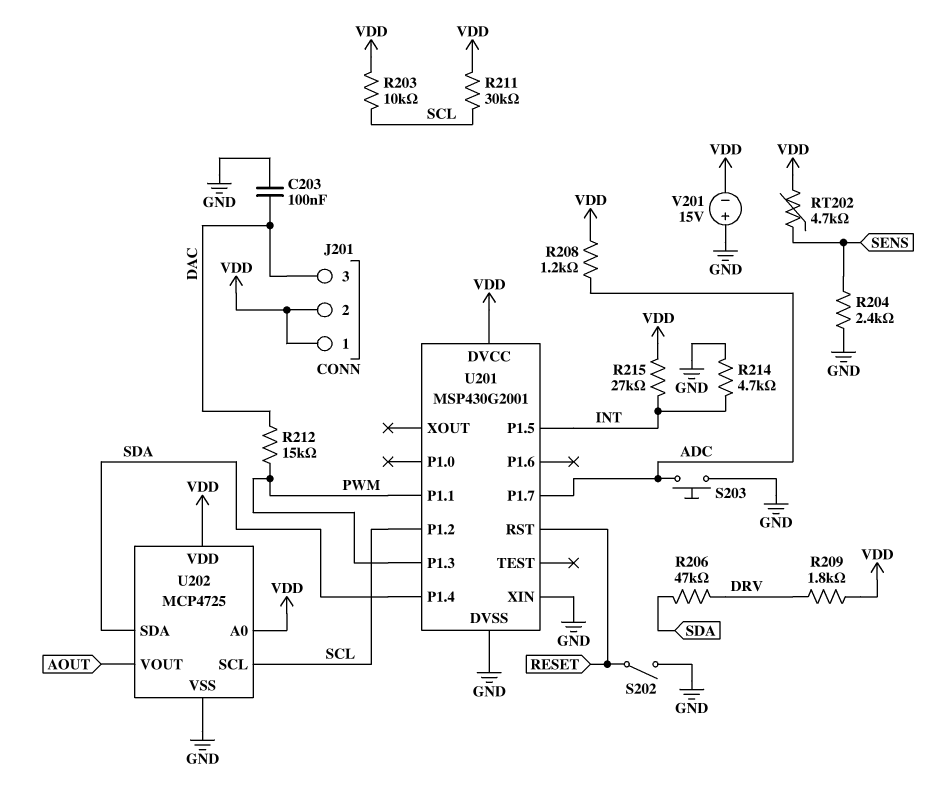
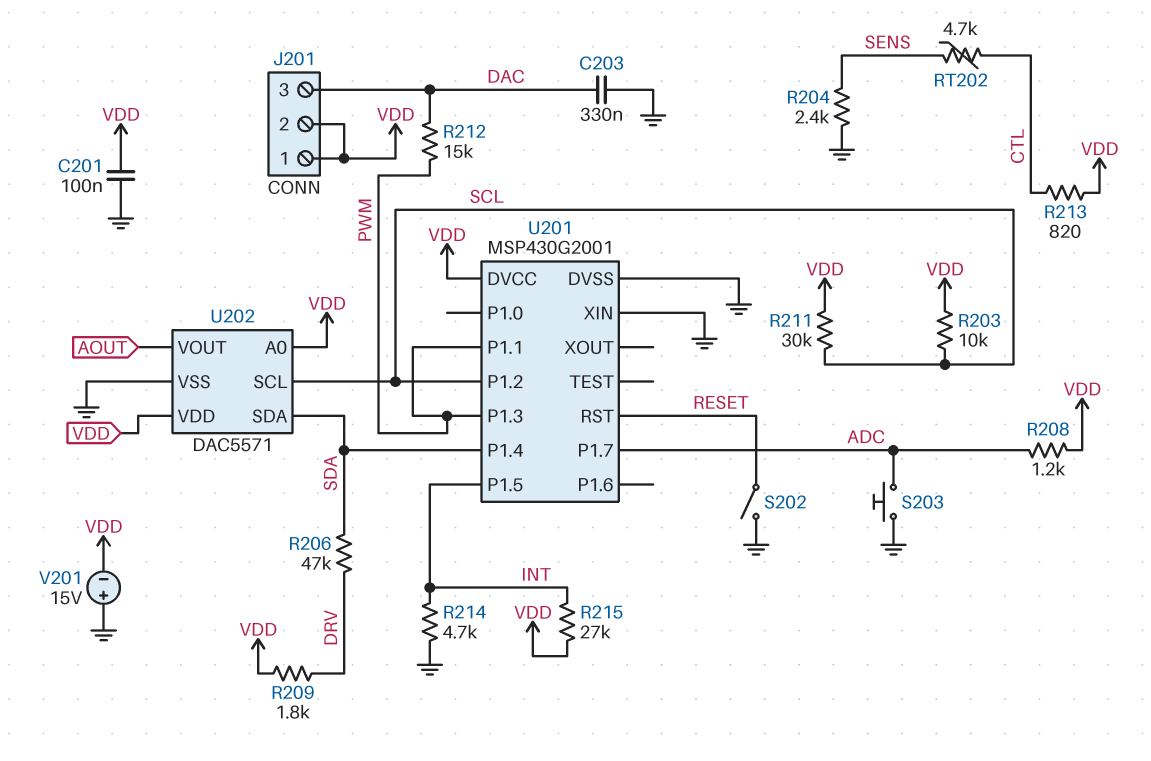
C201: none -> 100nF (GND, VDD)
C203: 100nF (DAC, GND) -> 330nF (DAC, GND)
R213: none -> 820 (CTL, VDD)
RT202: 4.7k (SENS, VDD) -> 4.7k (CTL, SENS)
U202: MCP4725 -> DAC5571

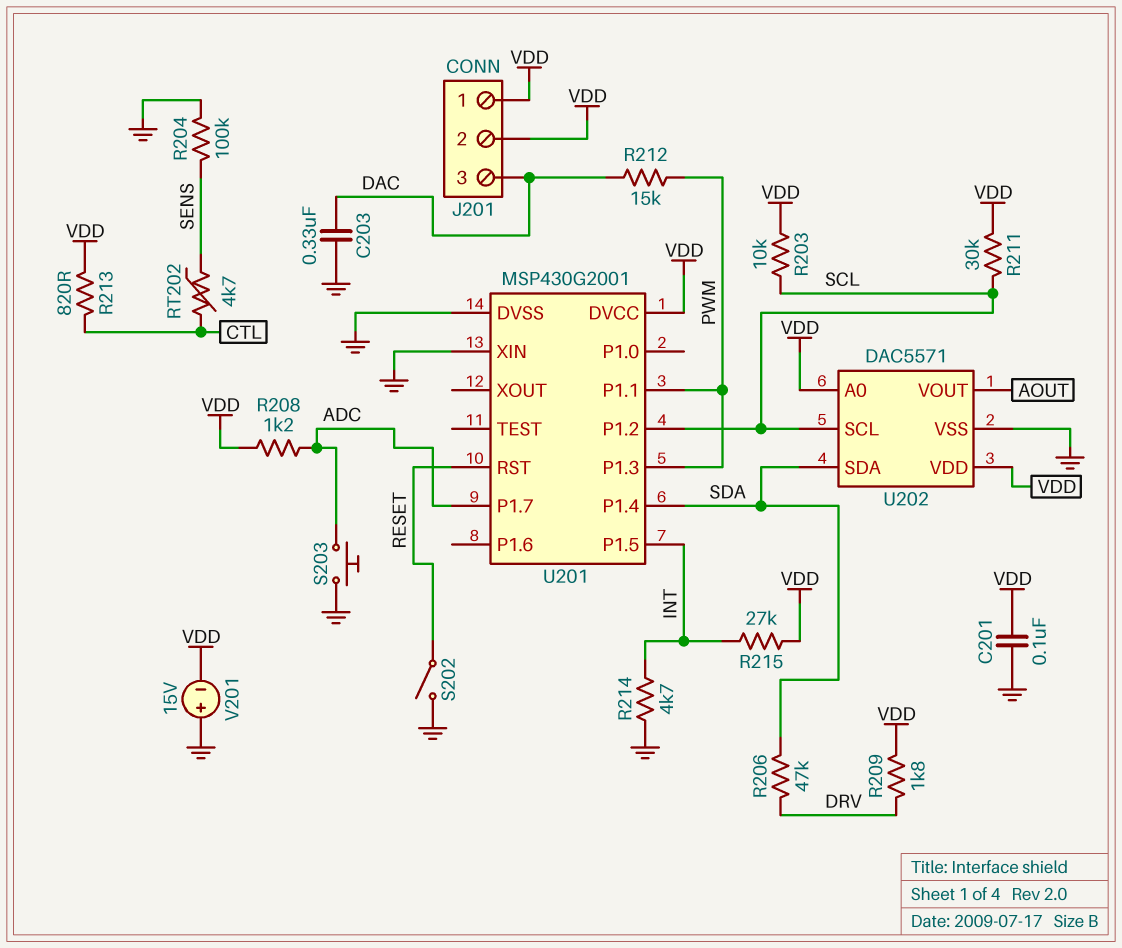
R204: 2.4k (GND, SENS) -> 100k (GND, SENS)

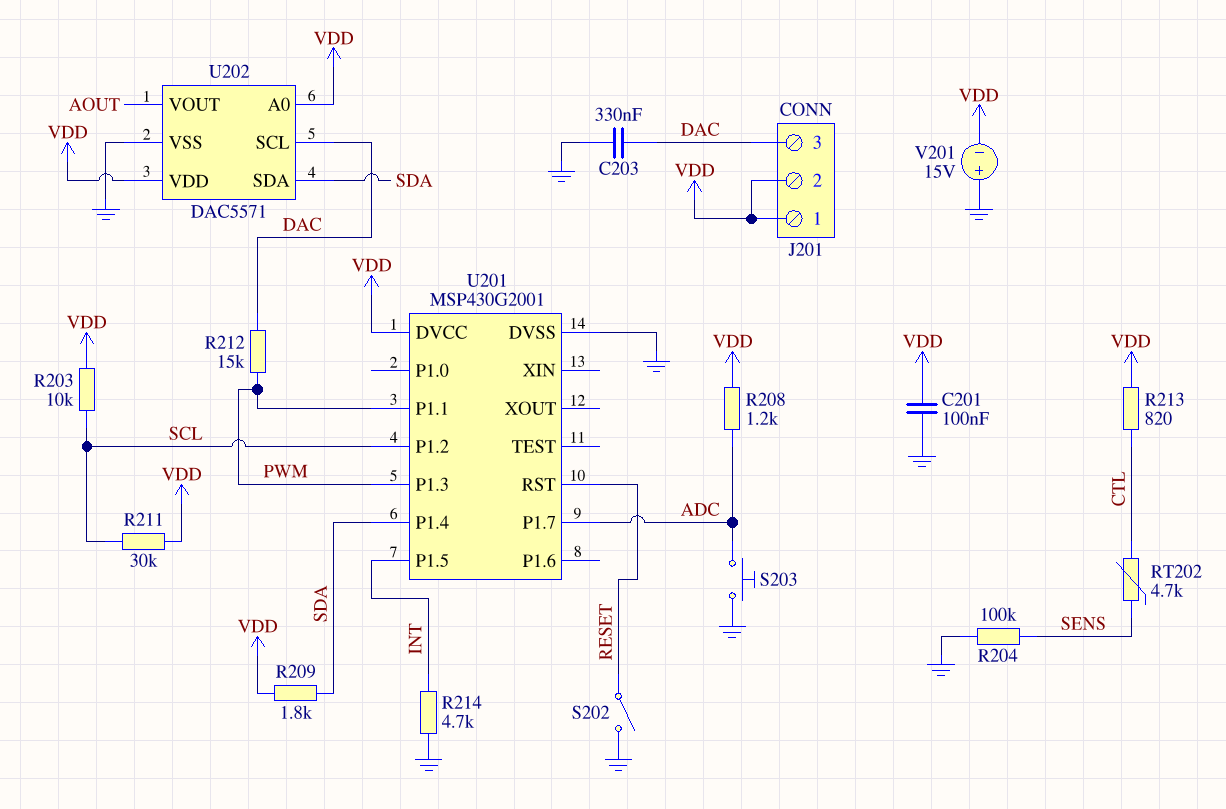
R206: 47k (DRV, SDA) -> none
R209: 1.8k (DRV, VDD) -> 1.8k (SDA, VDD)
R215: 27k (INT, VDD) -> none
U201 pin XIN: GND -> none
U202 pin SCL: SCL -> DAC

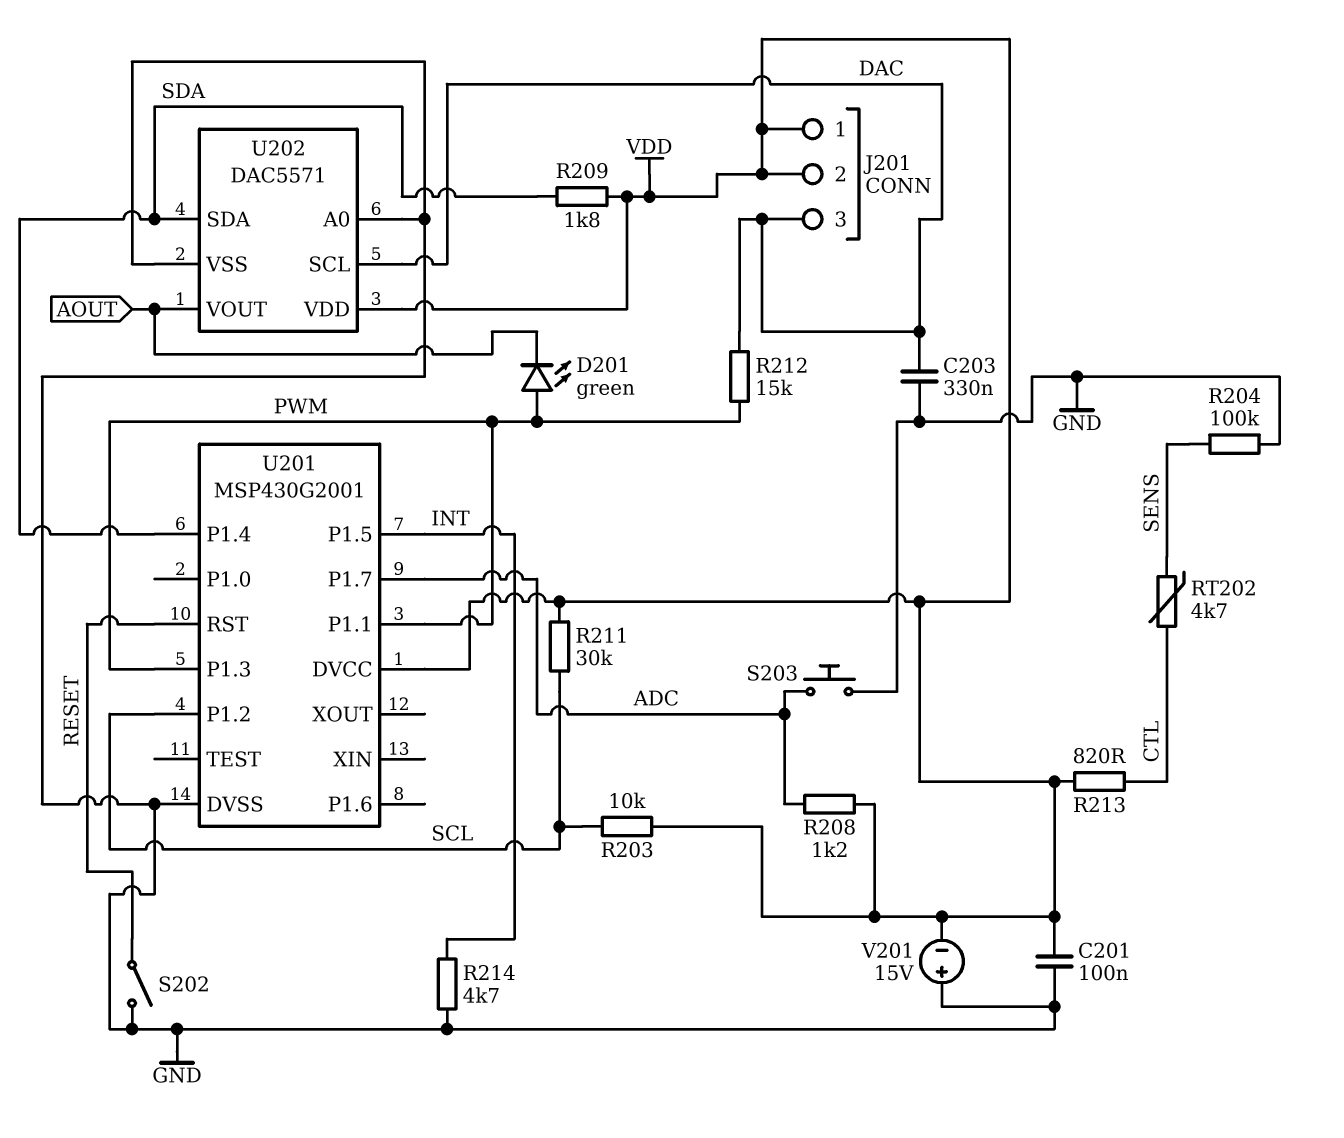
D201: none -> LED green (A PWM, K AOUT)
U202 pin A0: VDD -> GND

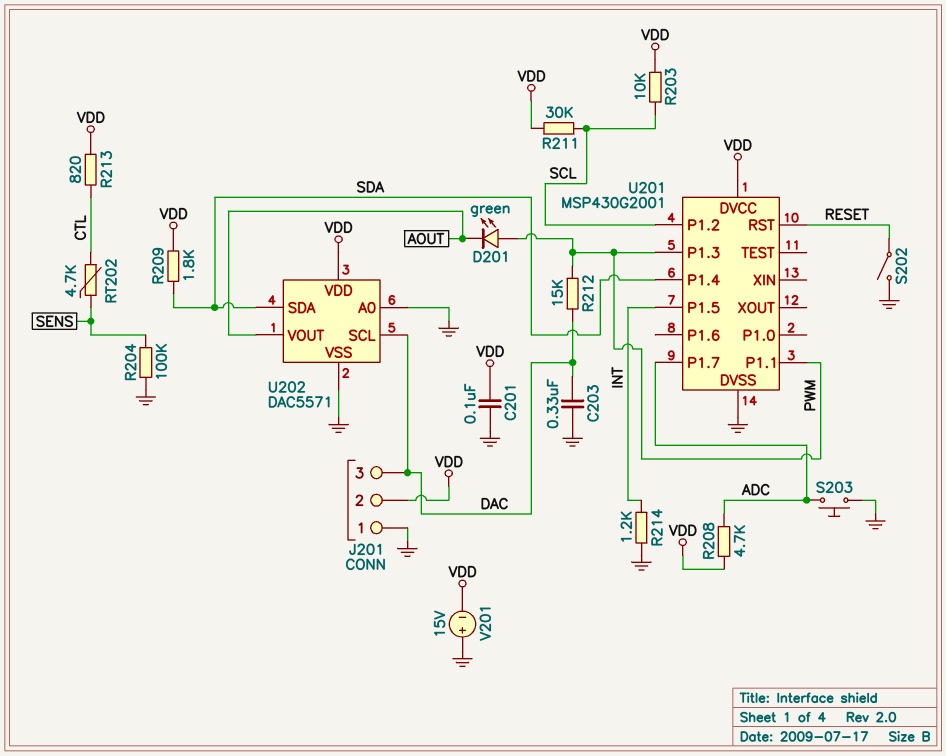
J201 pin 1: VDD -> GND
R208: 1.2k (ADC, VDD) -> 4.7k (ADC, VDD)
R214: 4.7k (GND, INT) -> 1.2k (GND, INT)

